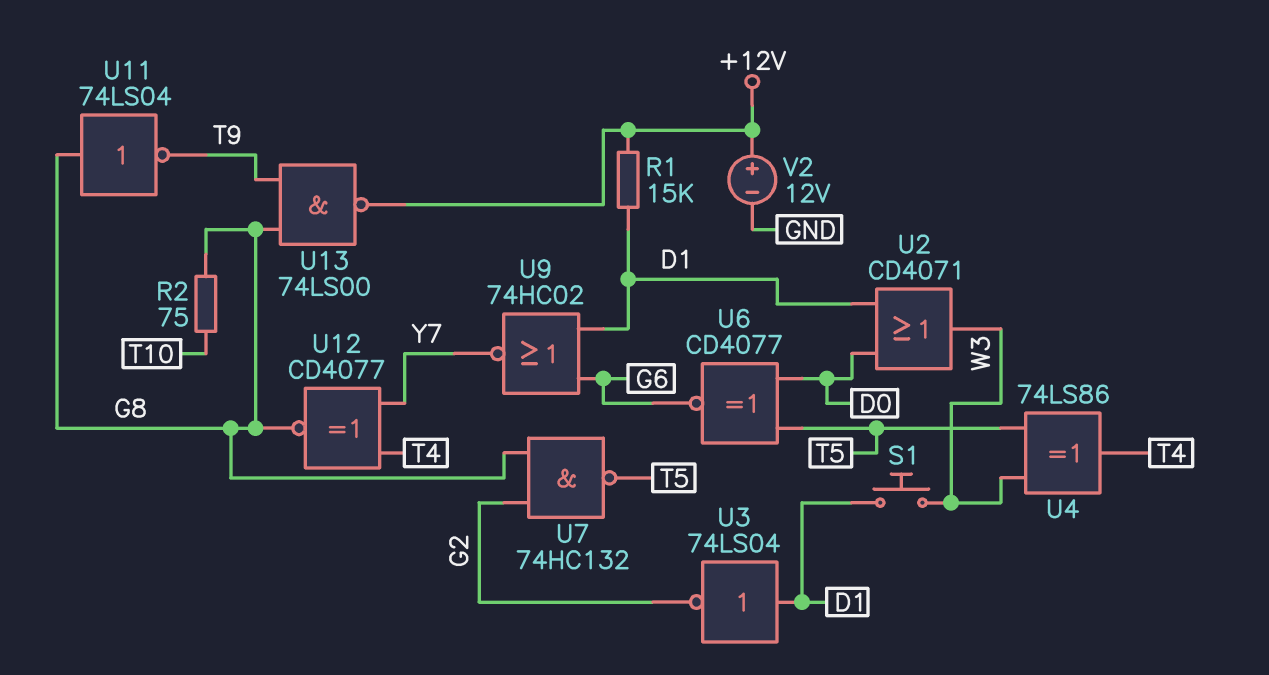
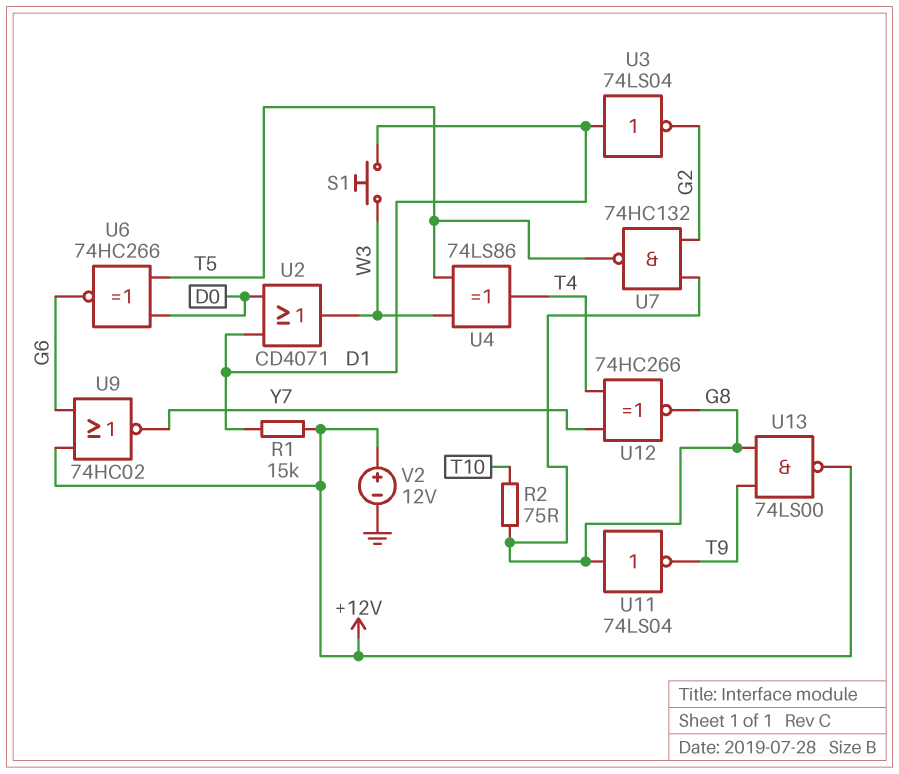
U6: XNOR CD4077 (in D0, in T5, out G6) -> XNOR 74HC266 (in D0, in T5, out G6)
U9: NOR 74HC02 (in D1, in G6, out Y7) -> NOR 74HC02 (in +12V, in G6, out Y7)
U12: XNOR CD4077 (in T4, in Y7, out G8) -> XNOR 74HC266 (in T4, in Y7, out G8)

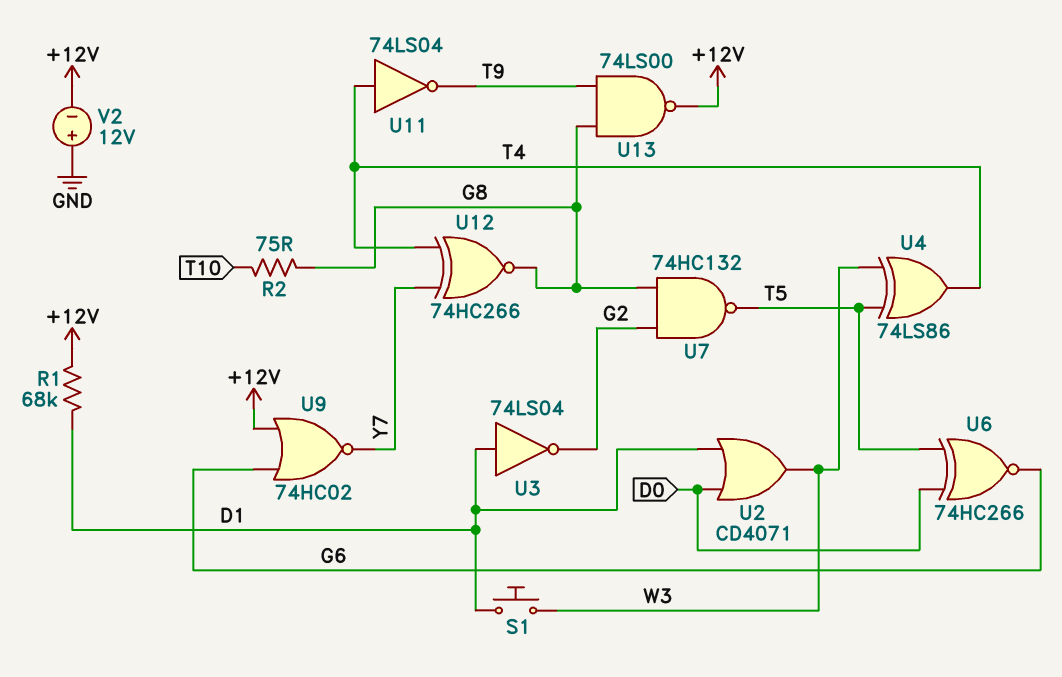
R1: 15k (+12V, D1) -> 68k (+12V, D1)
U11: NOT 74LS04 (in G8, out T9) -> NOT 74LS04 (in T4, out T9)
V2: 12V (plus +12V, minus GND) -> 12V (plus GND, minus +12V)

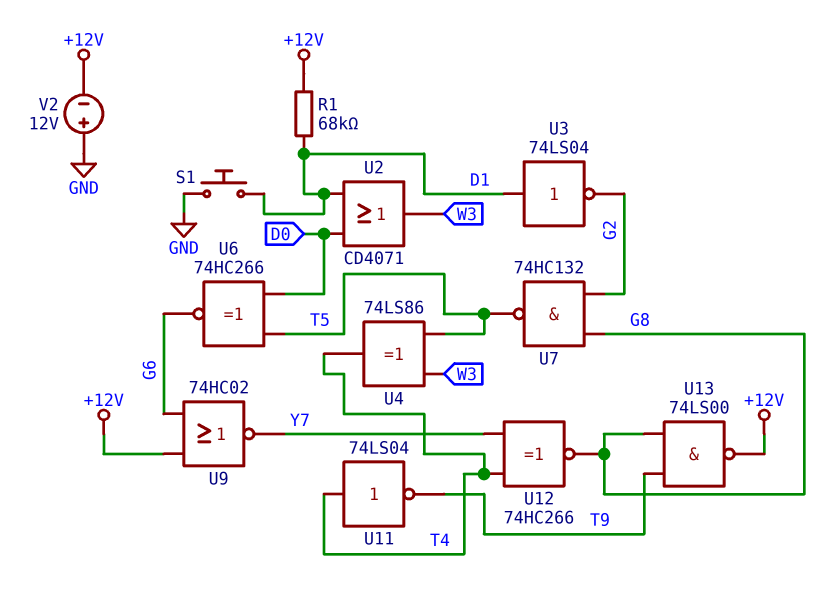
R2: 75 (G8, T10) -> none
S1: button (D1, W3) -> button (D1, GND)

